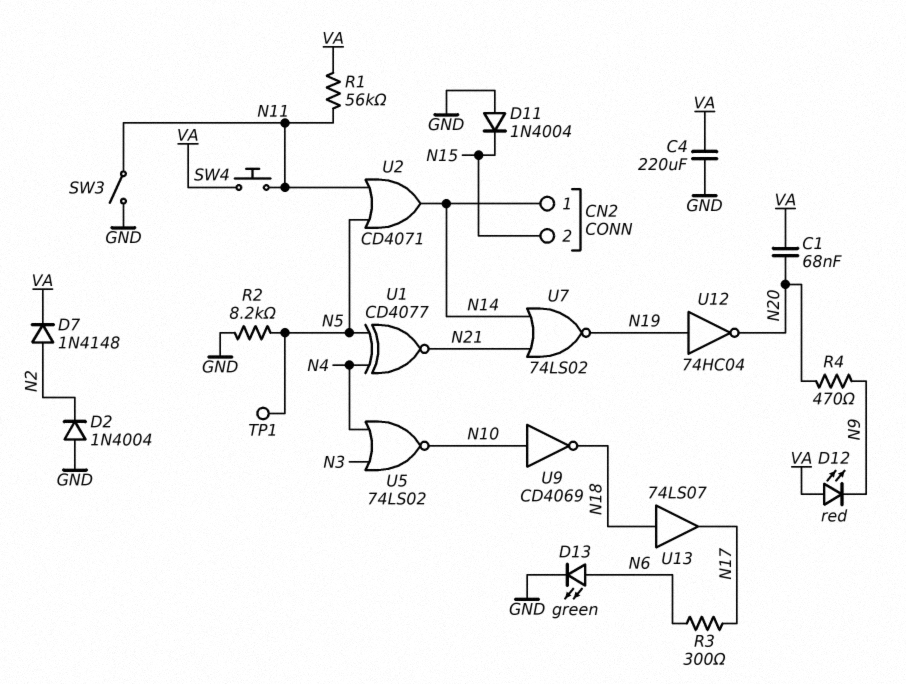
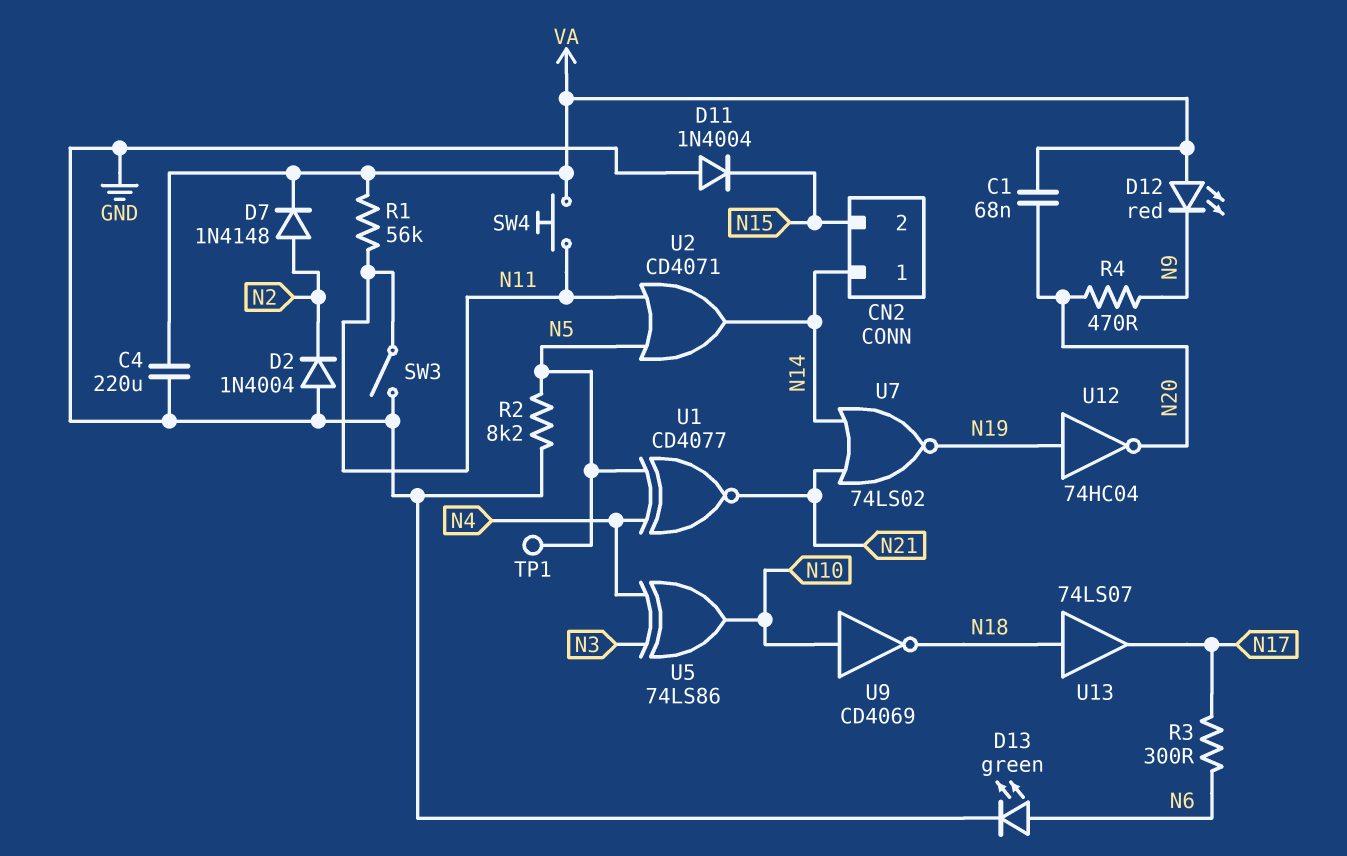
U5: NOR 74LS02 (in N3, in N4, out N10) -> XOR 74LS86 (in N3, in N4, out N10)

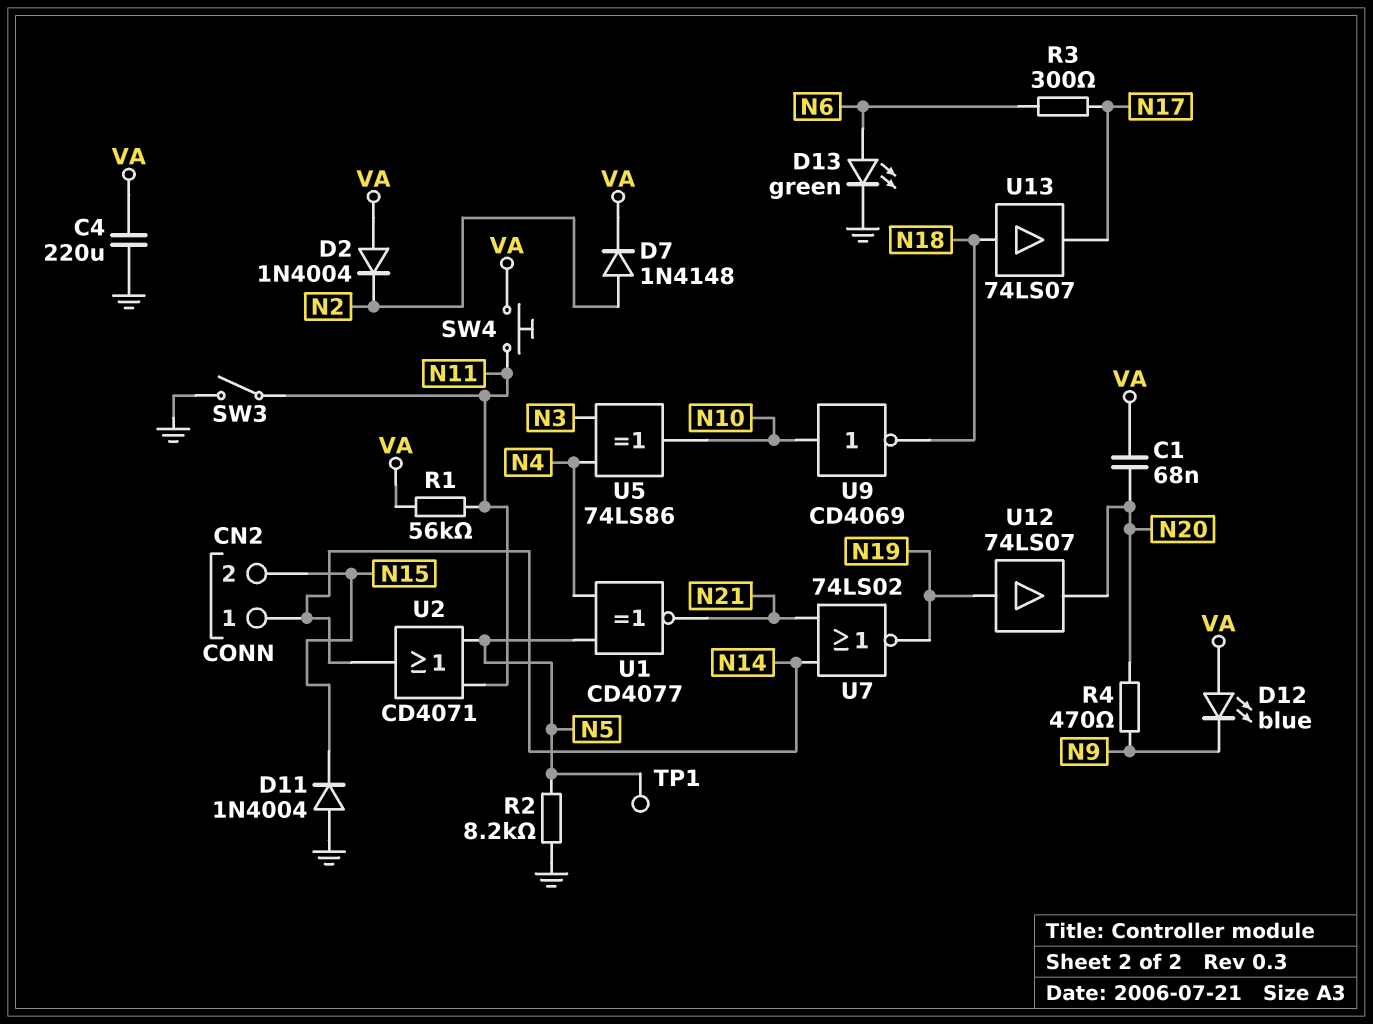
D2: diode 1N4004 (A GND, K N2) -> diode 1N4004 (A VA, K N2)
D12: LED red (A VA, K N9) -> LED blue (A VA, K N9)
U12: NOT 74HC04 (in N19, out N20) -> buffer 74LS07 (in N19, out N20)

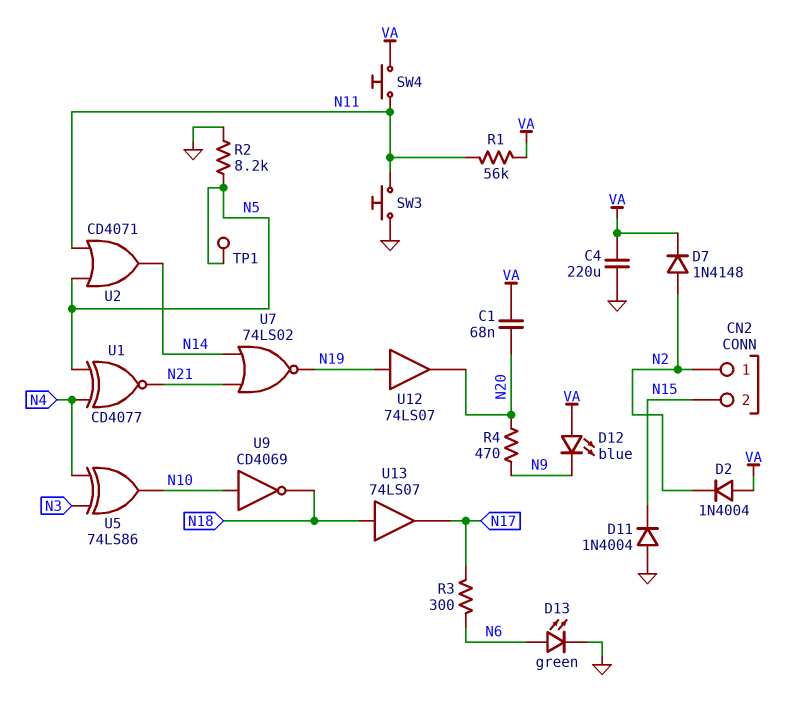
CN2 pin 1: N14 -> N2
SW3: switch (GND, N11) -> button (GND, N11)

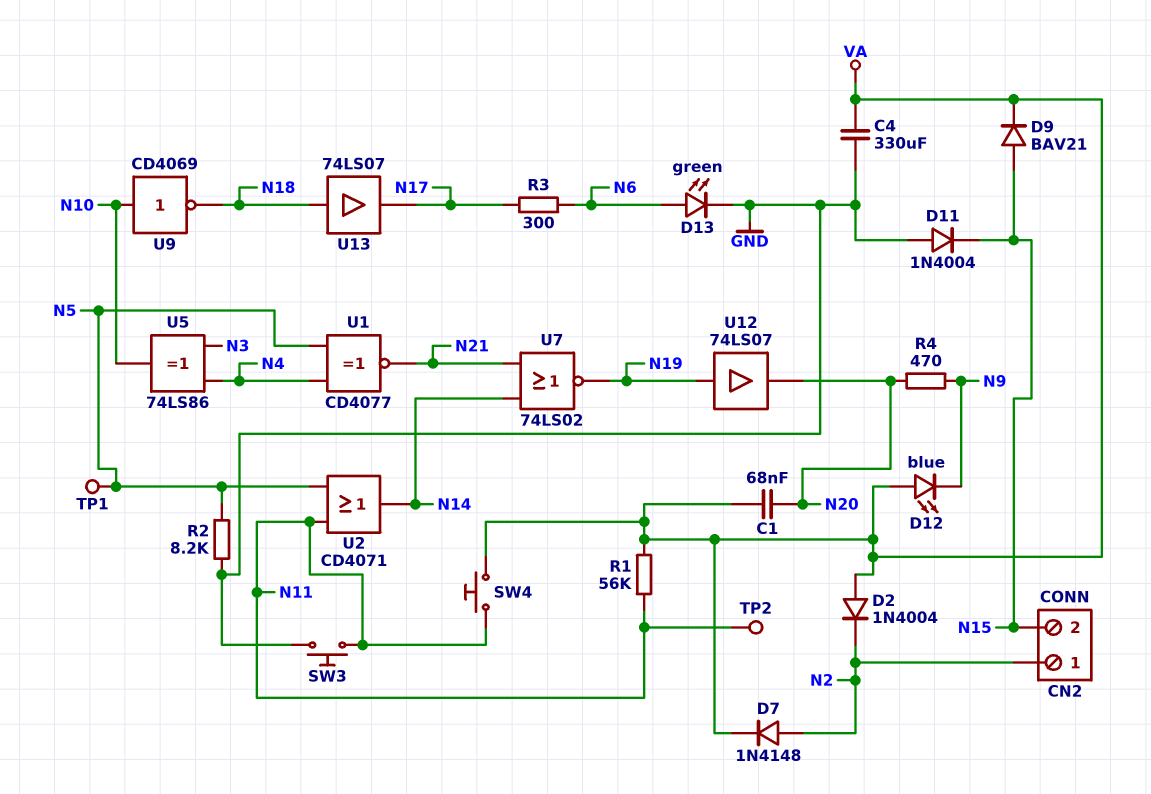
C4: 220uF (GND, VA) -> 330uF (GND, VA)
D9: none -> diode BAV21 (A N15, K VA)
TP2: none -> test point (N11)

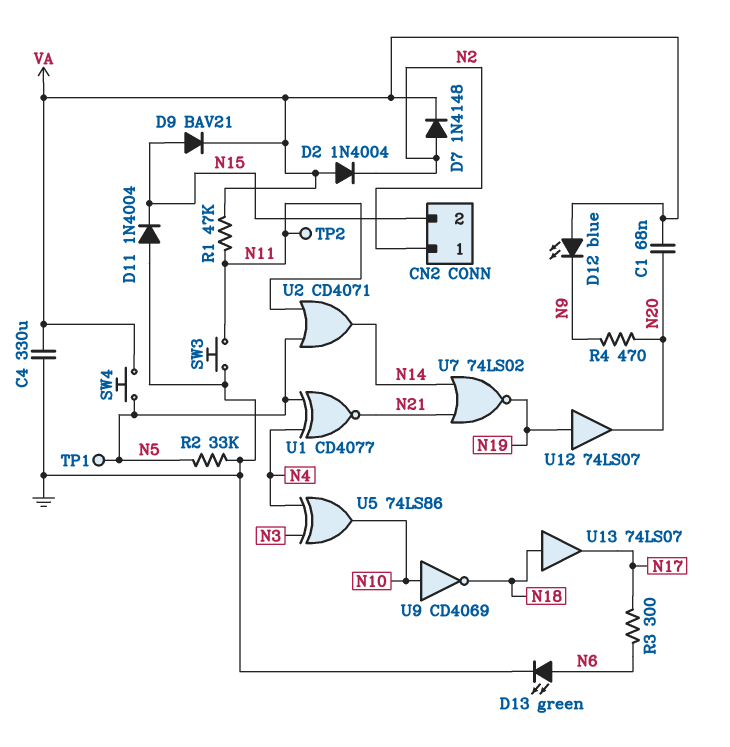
R1: 56k (N11, VA) -> 47k (N11, VA)
R2: 8.2k (GND, N5) -> 33k (GND, N5)
SW4: button (N11, VA) -> button (N5, VA)

